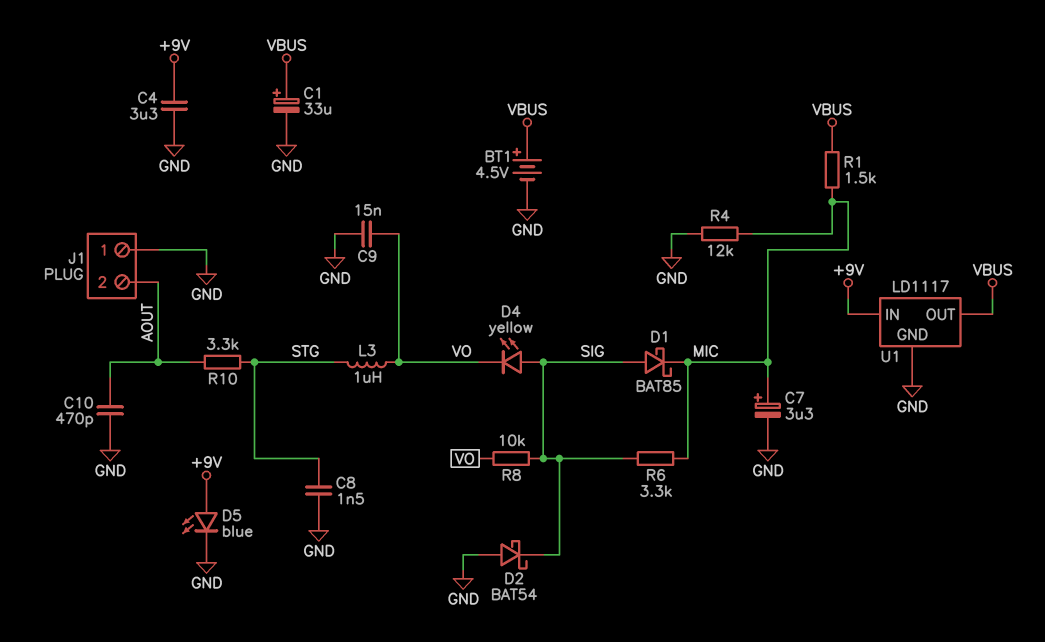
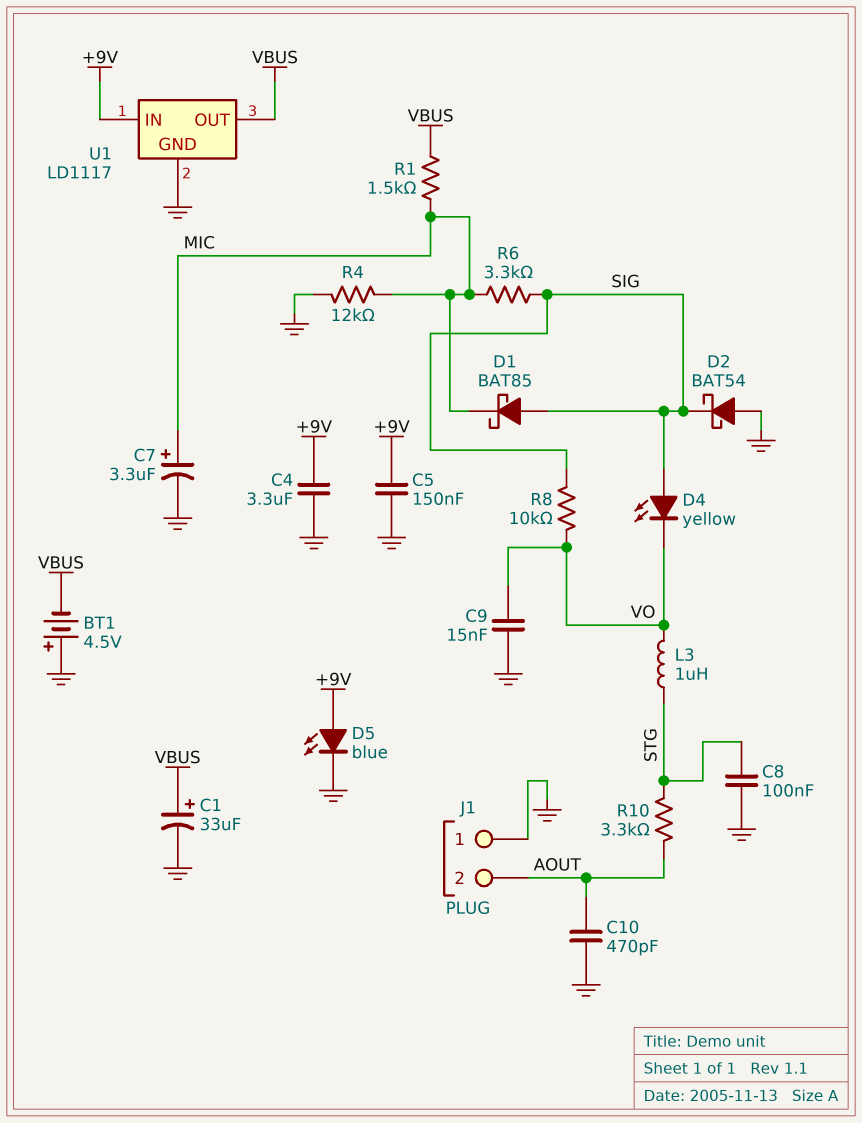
BT1: 4.5V (plus VBUS, minus GND) -> 4.5V (plus GND, minus VBUS)
C5: none -> 150nF (+9V, GND)
C8: 1.5nF (GND, STG) -> 100nF (GND, STG)

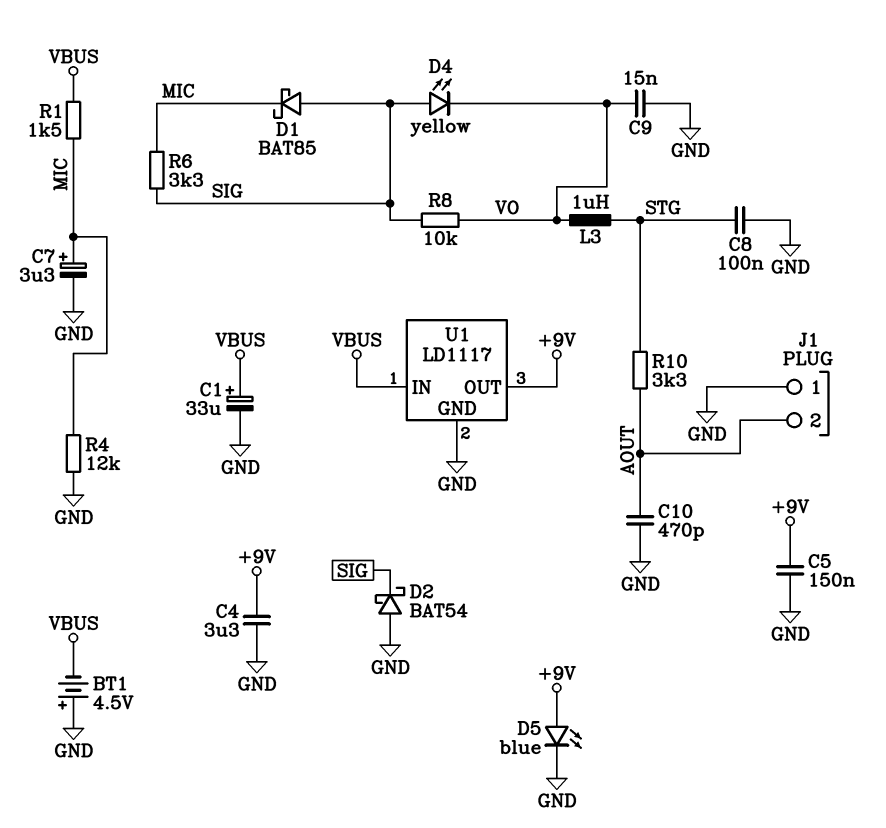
U1 pin IN: +9V -> VBUS
U1 pin OUT: VBUS -> +9V

